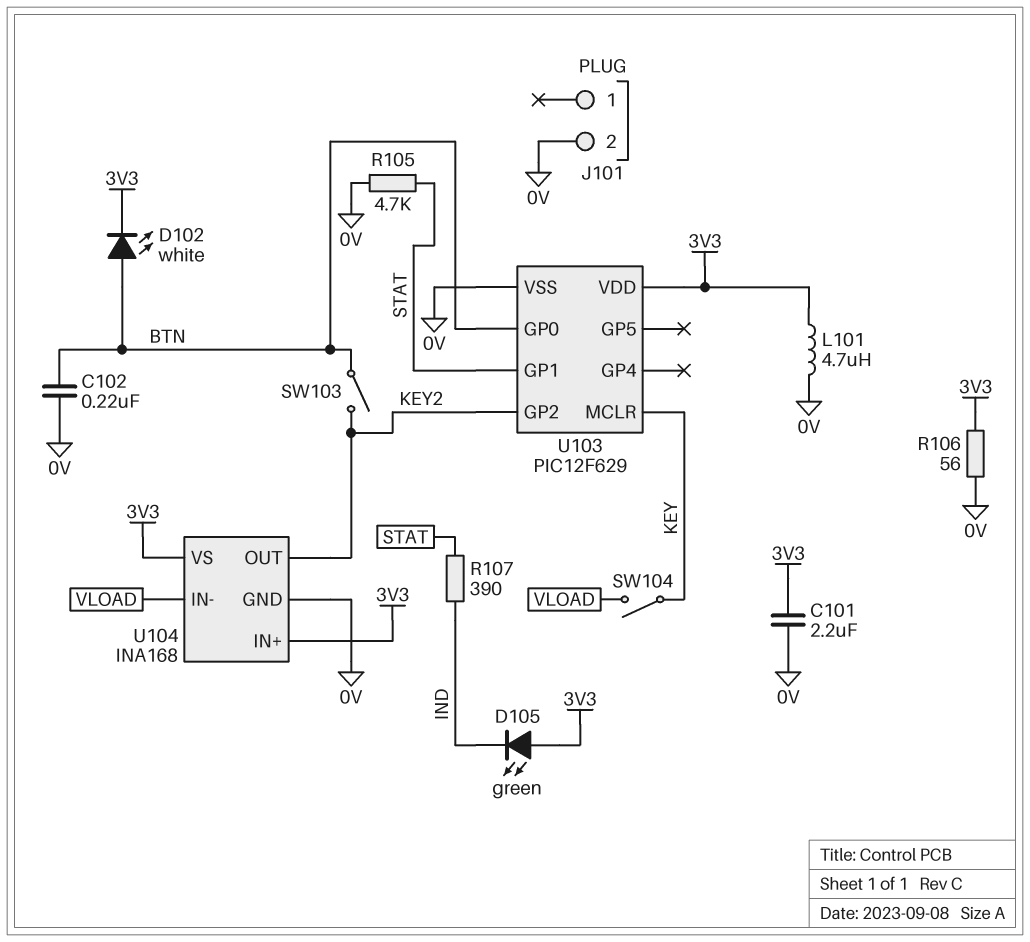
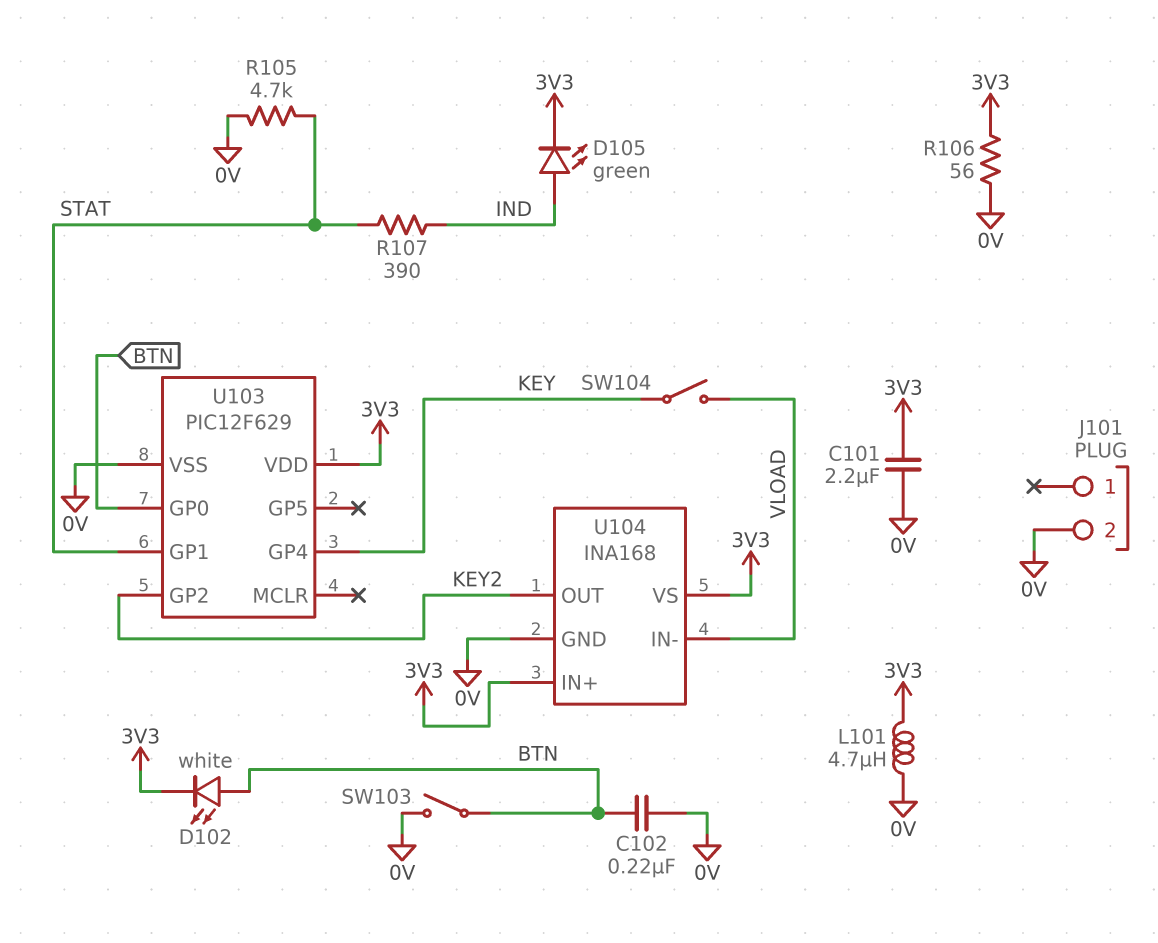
D105: LED green (A 3V3, K IND) -> LED green (A IND, K 3V3)
SW103: switch (BTN, KEY2) -> switch (0V, BTN)
U103 pin GP4: none -> KEY
U103 pin MCLR: KEY -> none

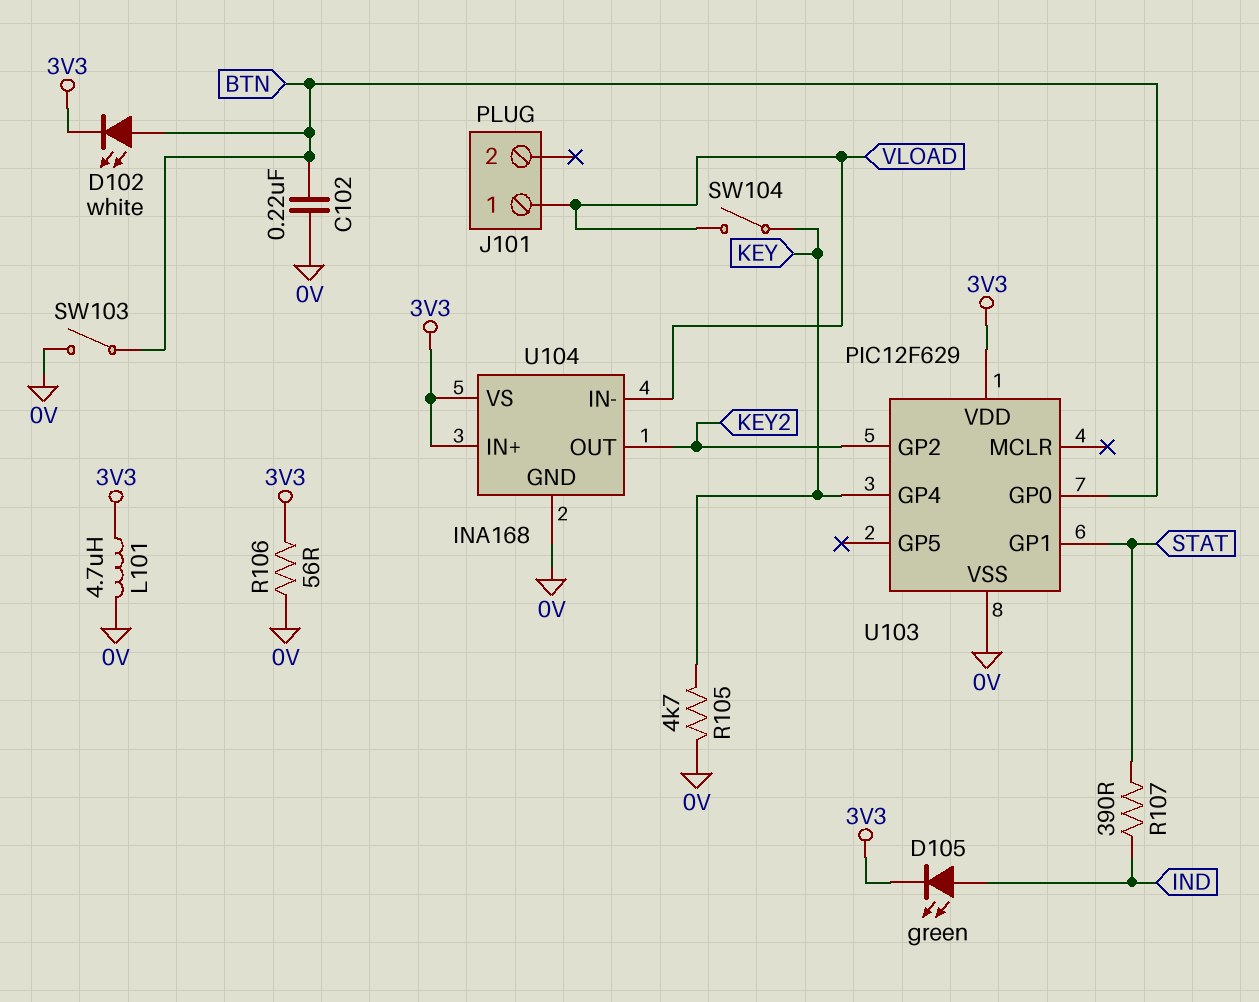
C101: 2.2uF (0V, 3V3) -> none
J101 pin 1: none -> VLOAD
J101 pin 2: 0V -> none
R105: 4.7k (0V, STAT) -> 4.7k (0V, KEY)

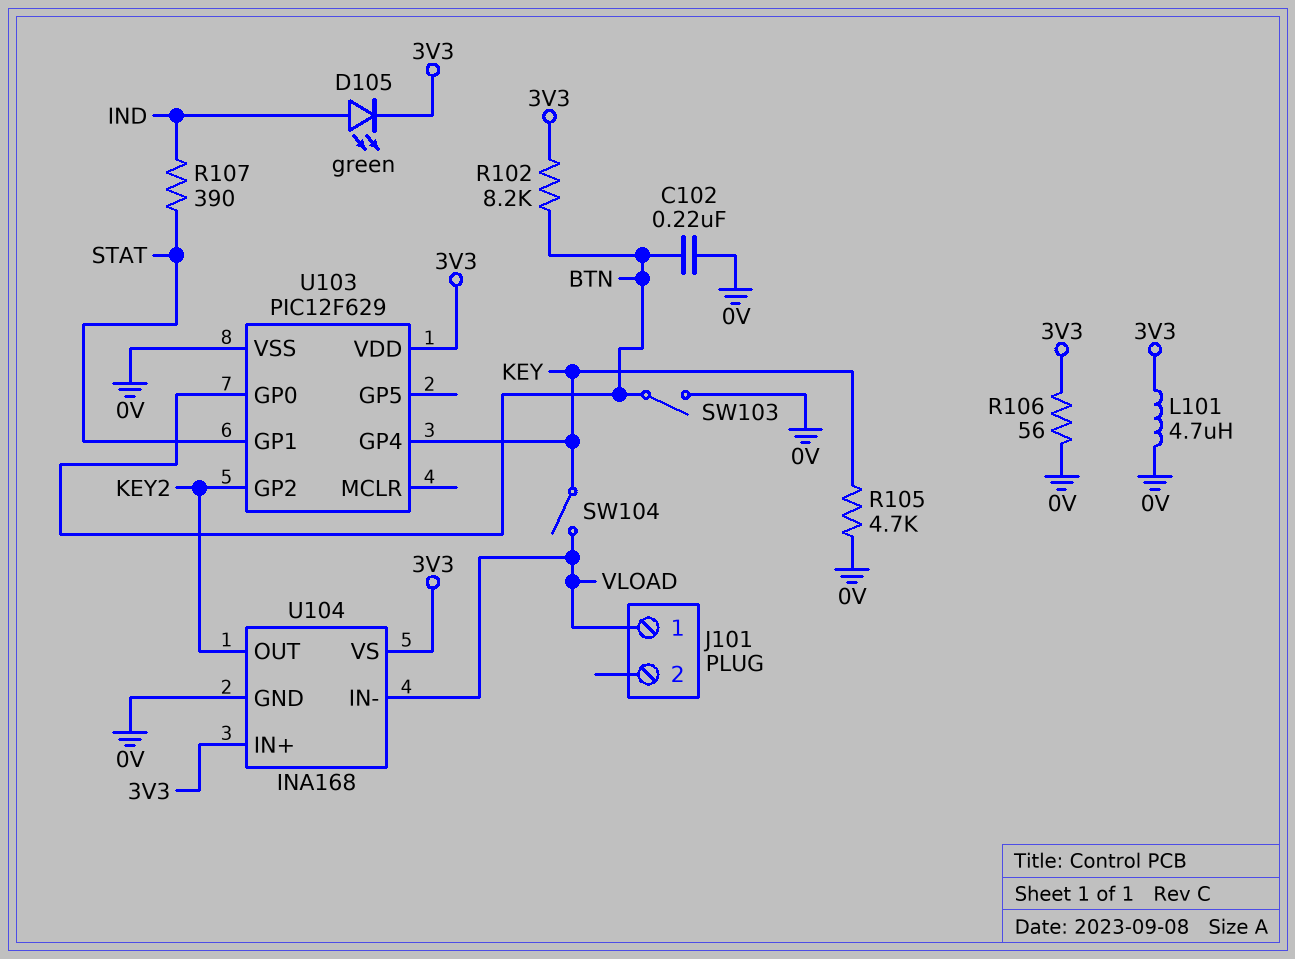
D102: LED white (A BTN, K 3V3) -> none
R102: none -> 8.2k (3V3, BTN)

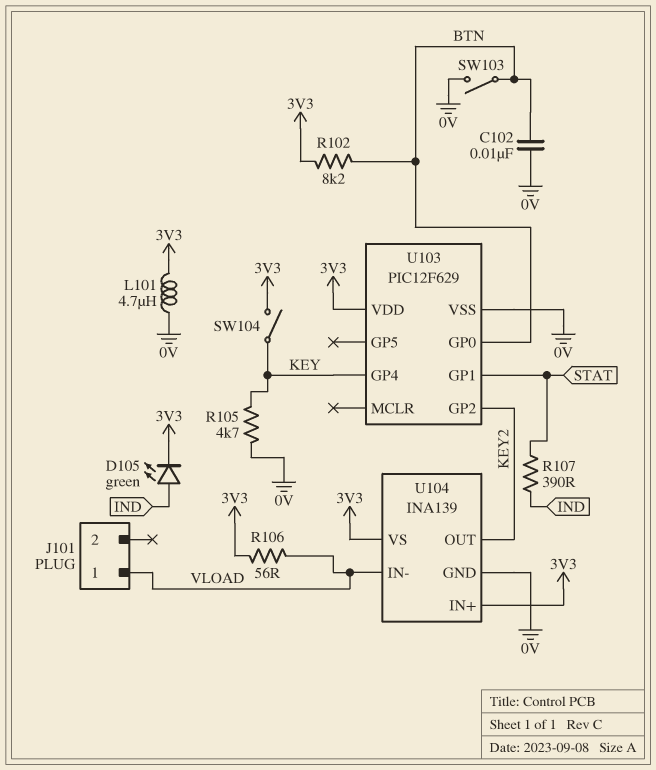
C102: 220nF (0V, BTN) -> 10nF (0V, BTN)
R106: 56 (0V, 3V3) -> 56 (3V3, VLOAD)
SW104: switch (KEY, VLOAD) -> switch (3V3, KEY)
U104: INA168 -> INA139

